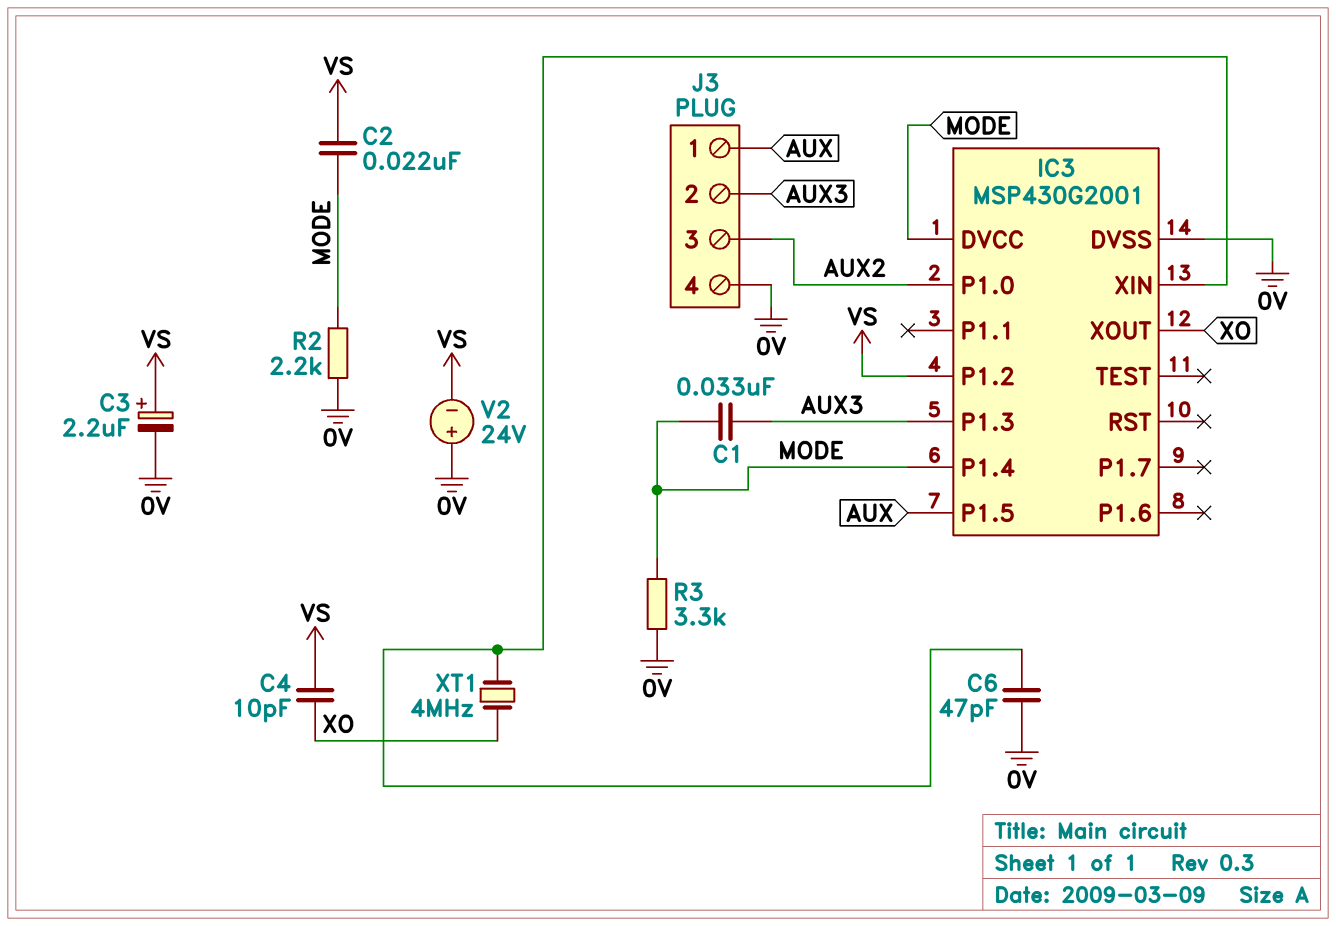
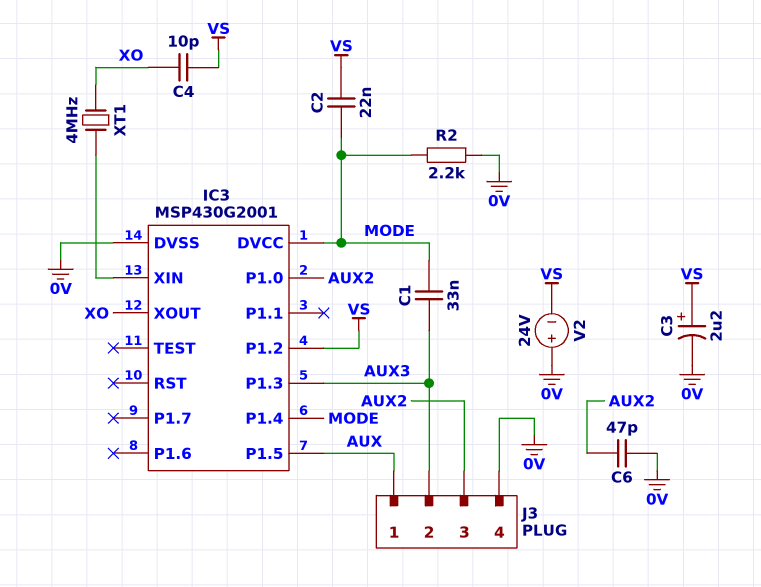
C6: 47pF (0V, IC3/XIN) -> 47pF (0V, AUX2)
R3: 3.3k (0V, MODE) -> none

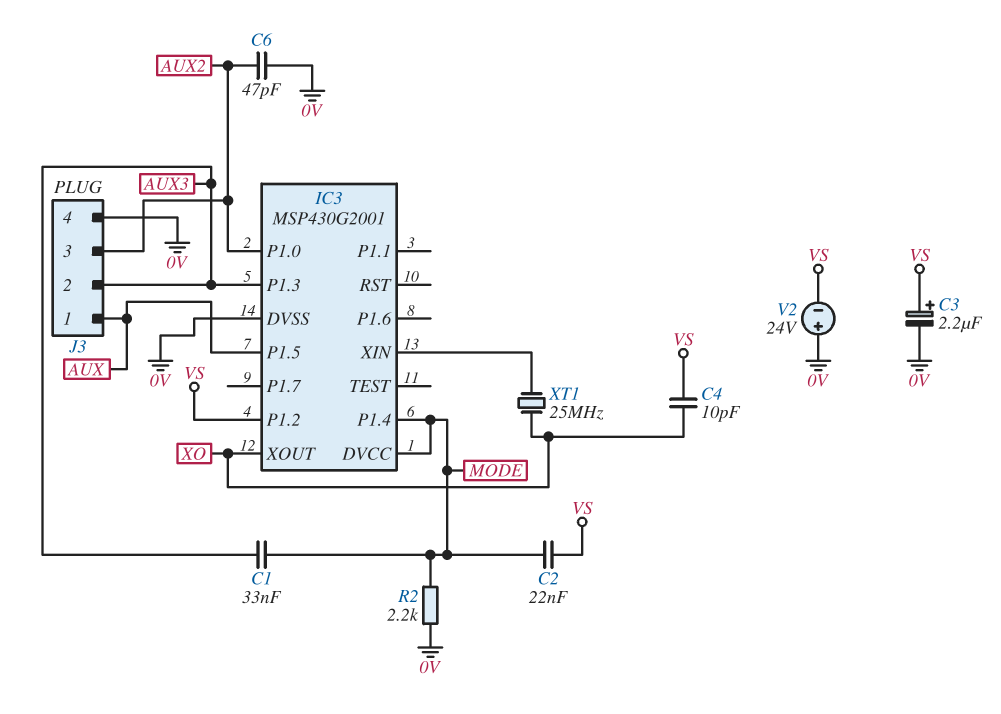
XT1: 4MHz (IC3/XIN, XO) -> 25MHz (IC3/XIN, XO)

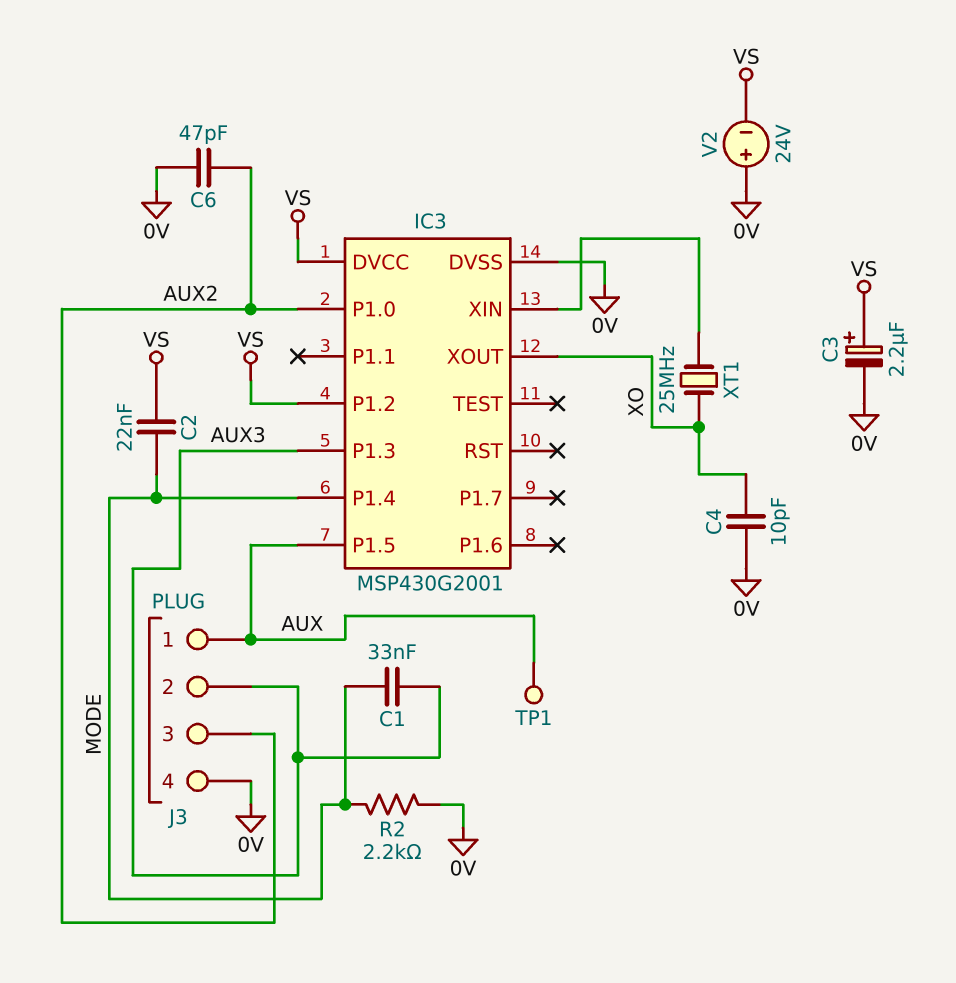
C4: 10pF (VS, XO) -> 10pF (0V, XO)
IC3 pin DVCC: MODE -> VS
TP1: none -> test point (AUX)

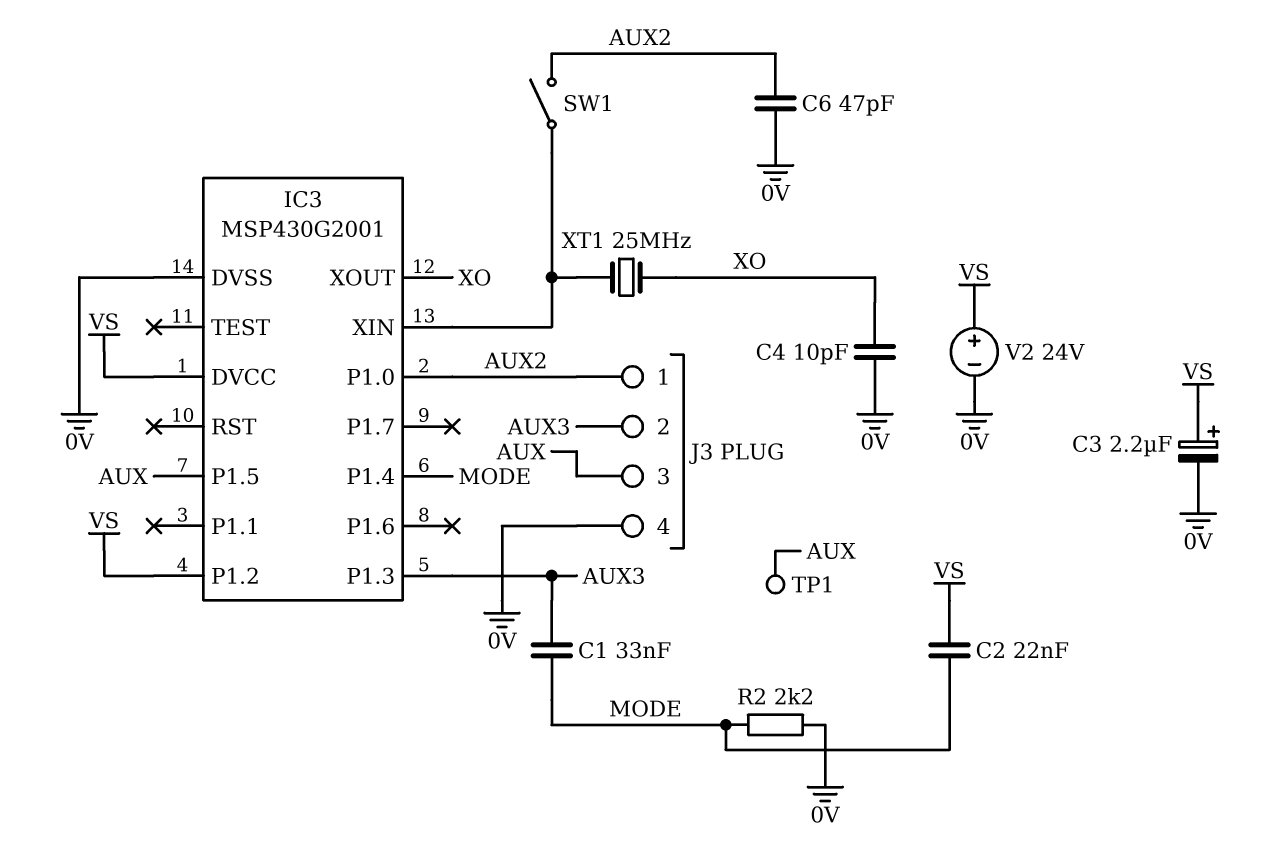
J3 pin 1: AUX -> AUX2
J3 pin 3: AUX2 -> AUX
SW1: none -> switch (AUX2, IC3/XIN)
V2: 24V (plus 0V, minus VS) -> 24V (plus VS, minus 0V)

